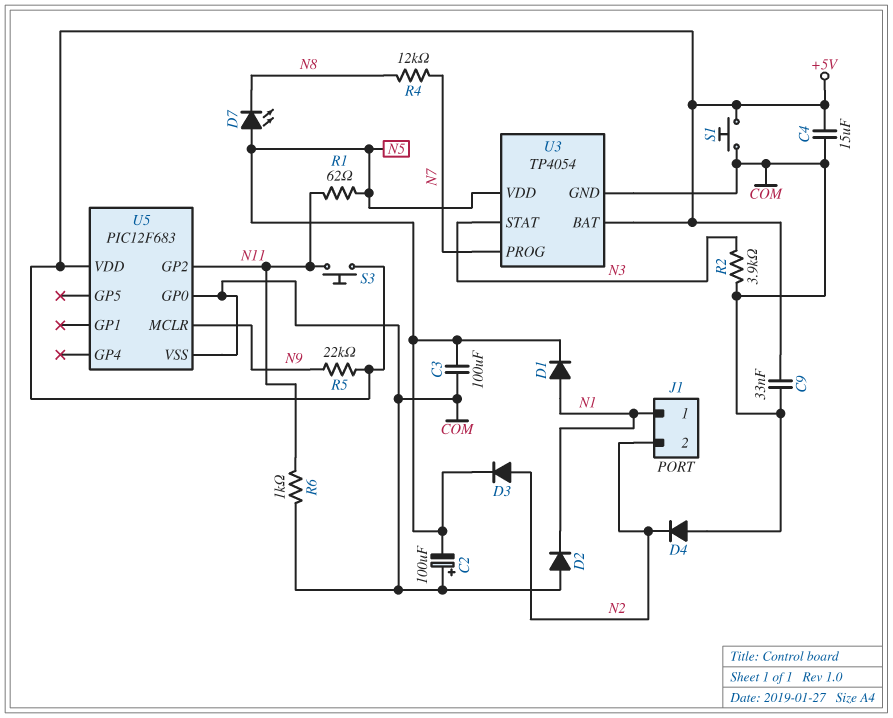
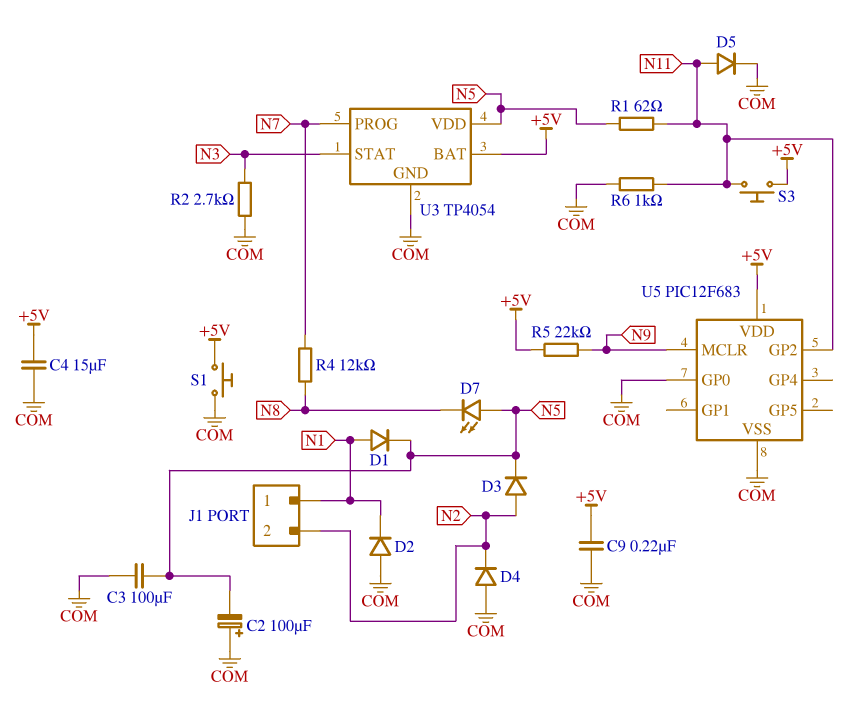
C9: 33nF (+5V, COM) -> 220nF (+5V, COM)
D5: none -> diode (A N11, K COM)
R2: 3.9k (COM, N3) -> 2.7k (COM, N3)

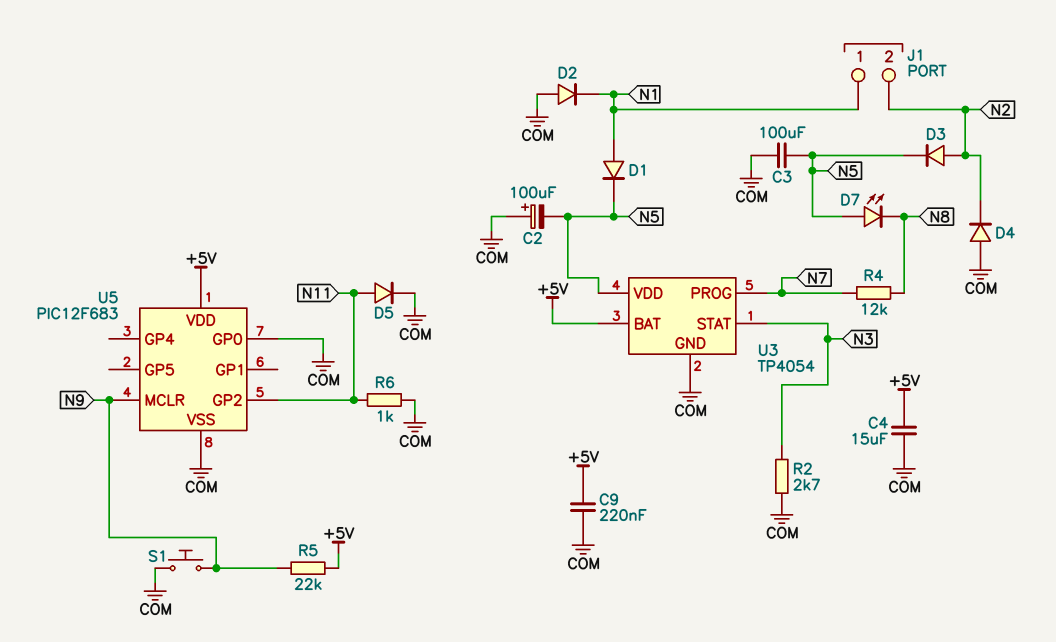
R1: 62 (N5, N11) -> none
S1: button (+5V, COM) -> button (COM, N9)
S3: button (+5V, N11) -> none

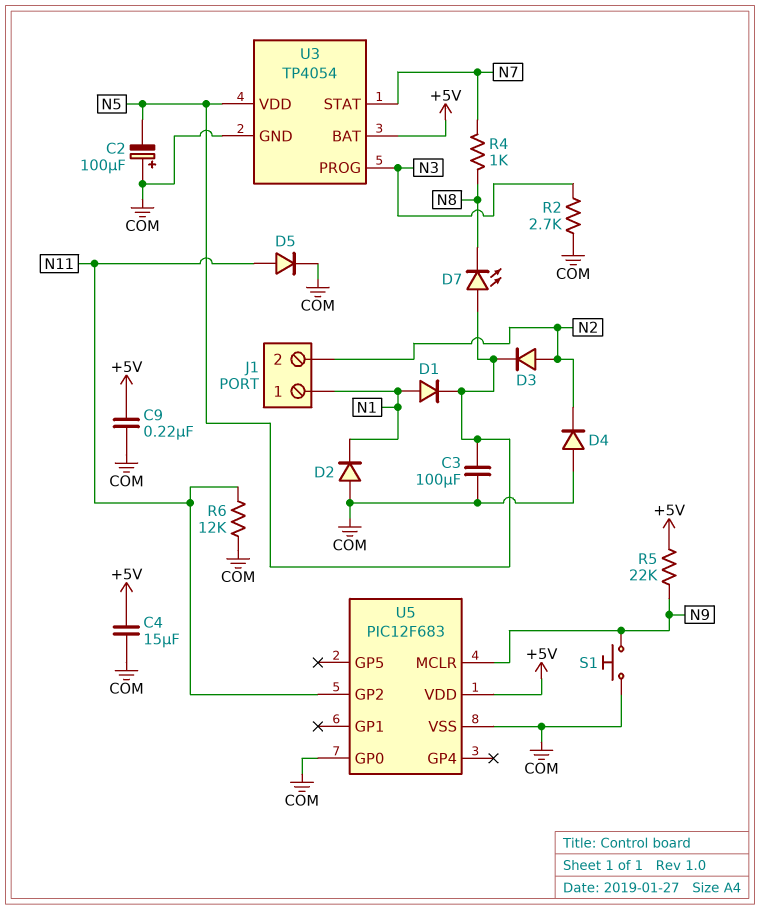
R4: 12k (N7, N8) -> 1k (N7, N8)
R6: 1k (COM, N11) -> 12k (COM, N11)
U3 pin PROG: N7 -> N3
U3 pin STAT: N3 -> N7

